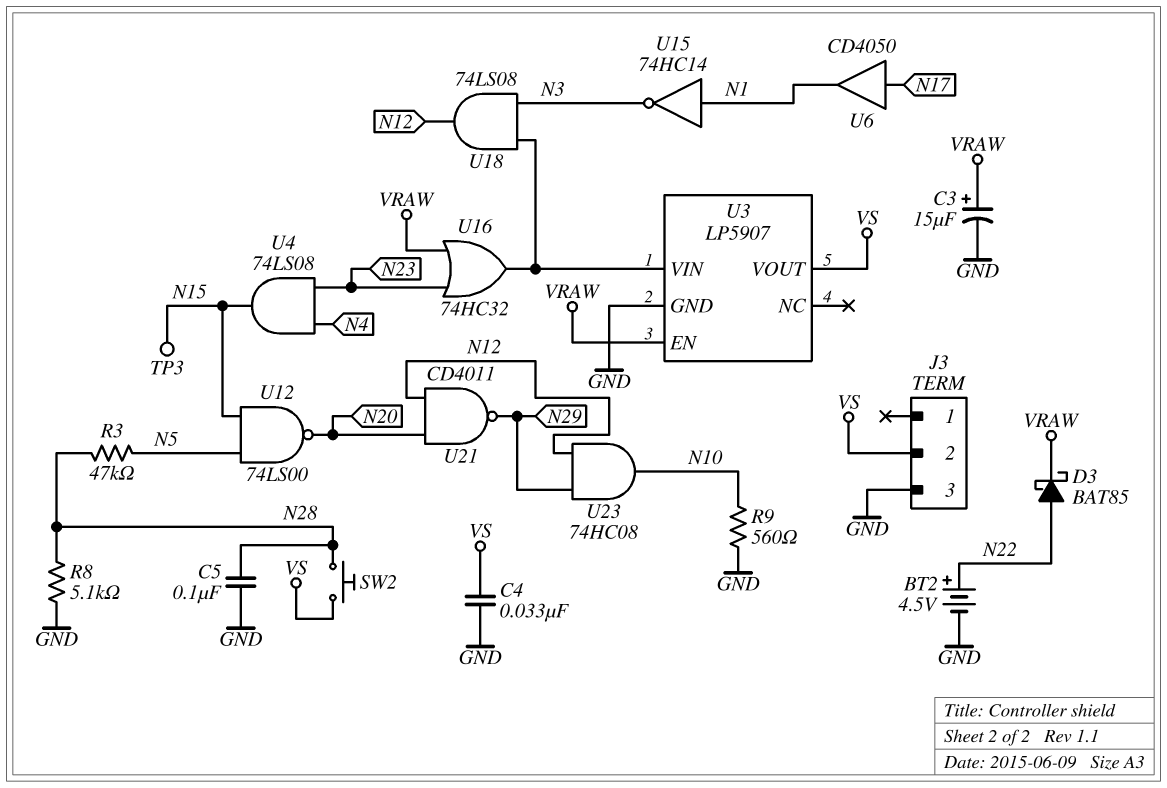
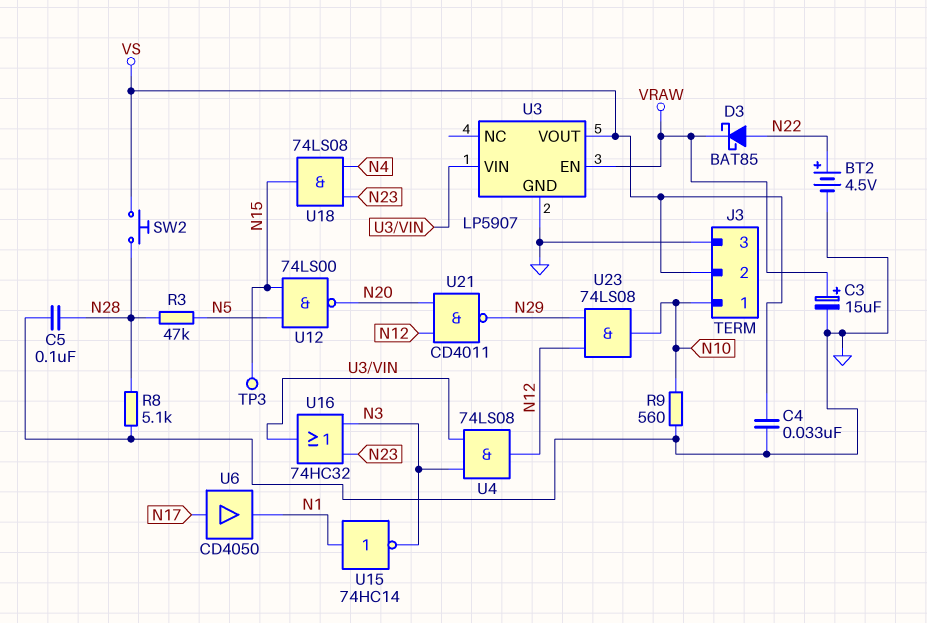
J3 pin 1: none -> N10
U4: AND 74LS08 (in N4, in N23, out N15) -> AND 74LS08 (in N3, in U3/VIN, out N12)
U16: OR 74HC32 (in N23, in VRAW, out U3/VIN) -> OR 74HC32 (in N3, in N23, out U3/VIN)
U18: AND 74LS08 (in N3, in U3/VIN, out N12) -> AND 74LS08 (in N4, in N23, out N15)
U23: AND 74HC08 (in N12, in N29, out N10) -> AND 74LS08 (in N12, in N29, out N10)

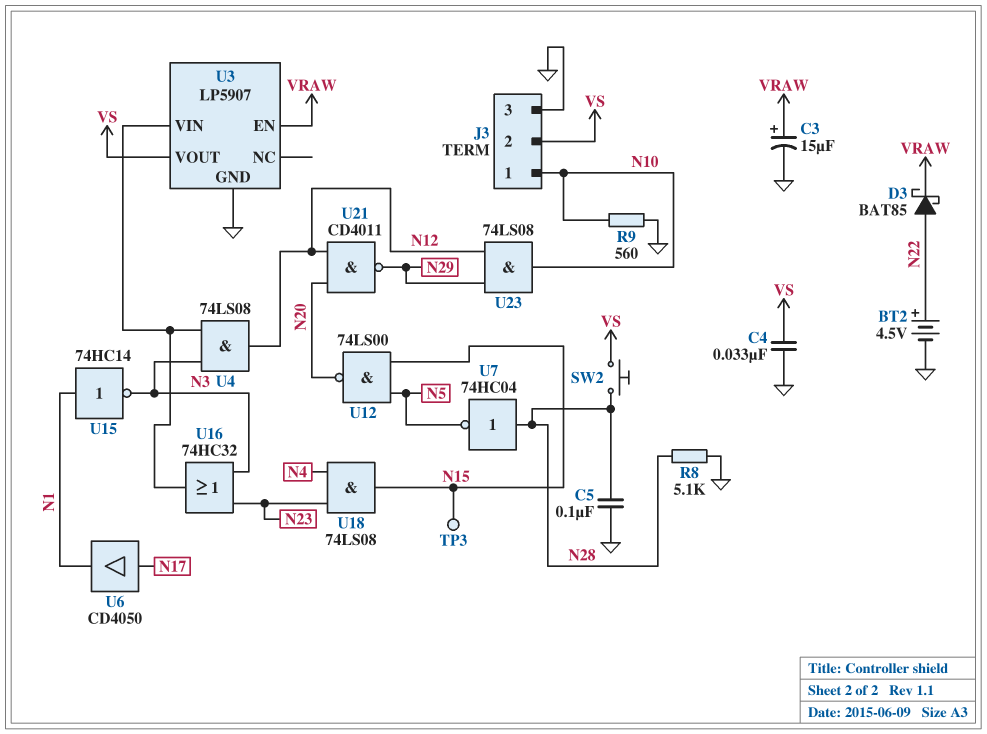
R3: 47k (N5, N28) -> none
U7: none -> NOT 74HC04 (in N28, out N5)

